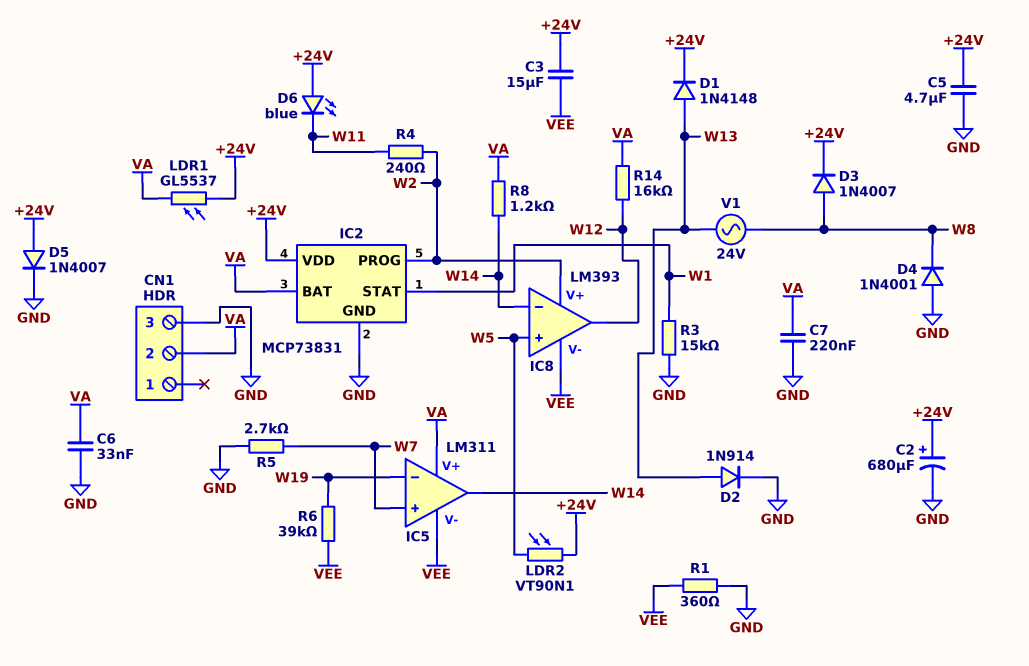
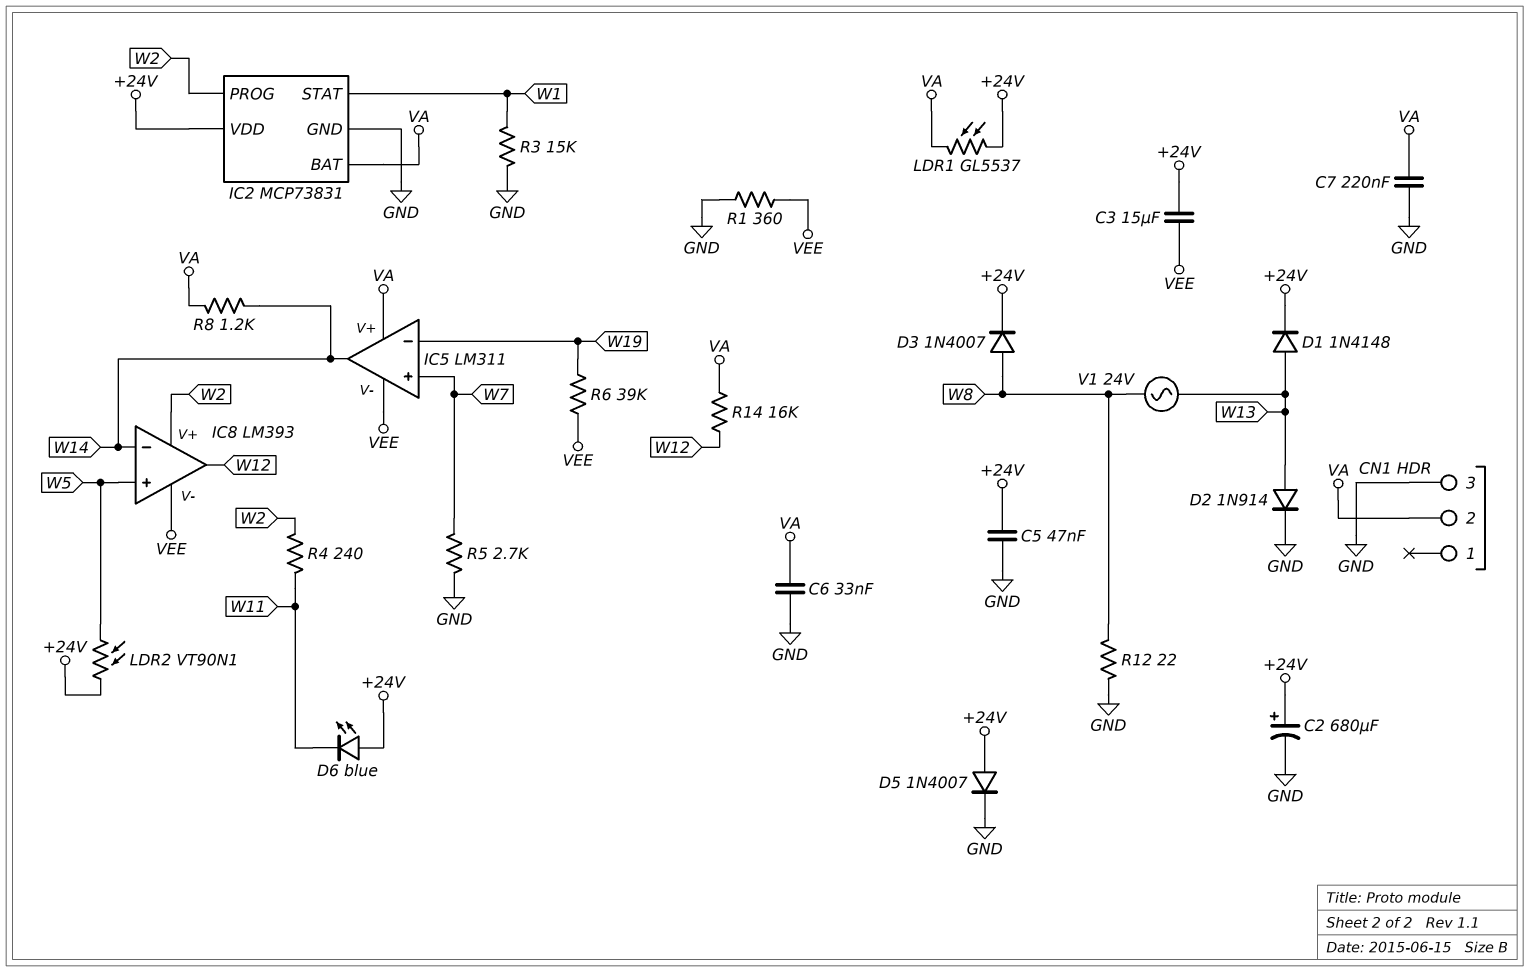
C5: 4.7uF (+24V, GND) -> 47nF (+24V, GND)
D4: diode 1N4001 (A GND, K W8) -> none
R12: none -> 22 (GND, W8)

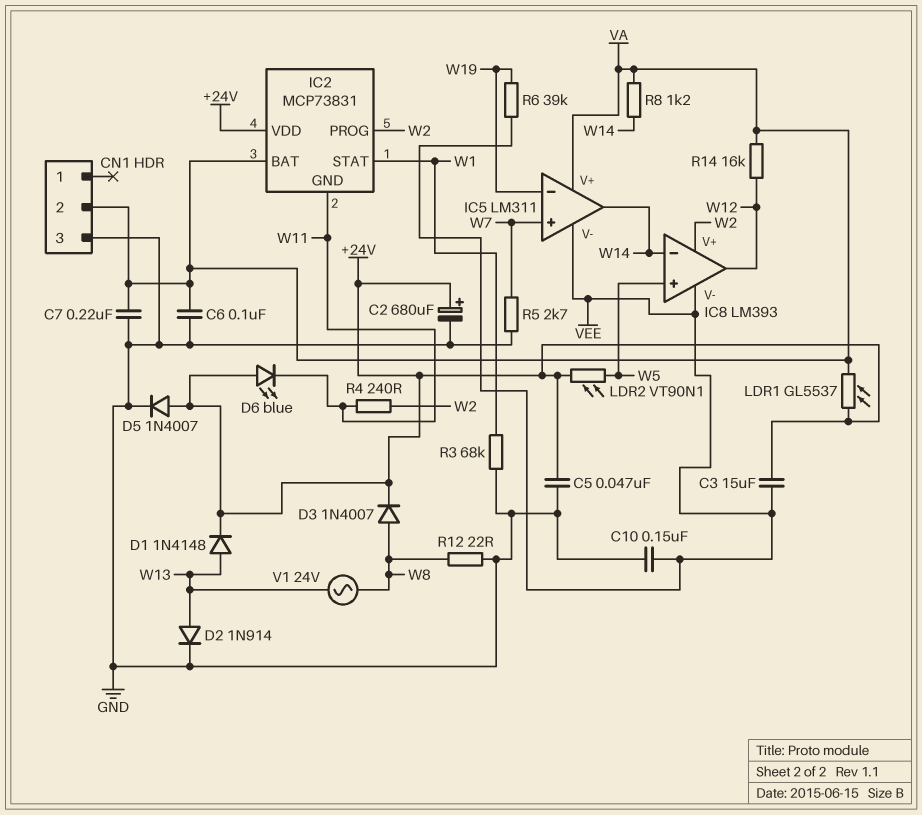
C6: 33nF (GND, VA) -> 100nF (GND, VA)
C10: none -> 150nF (GND, VEE)
IC2 pin GND: GND -> W11
R1: 360 (GND, VEE) -> none
R3: 15k (GND, W1) -> 68k (GND, W1)

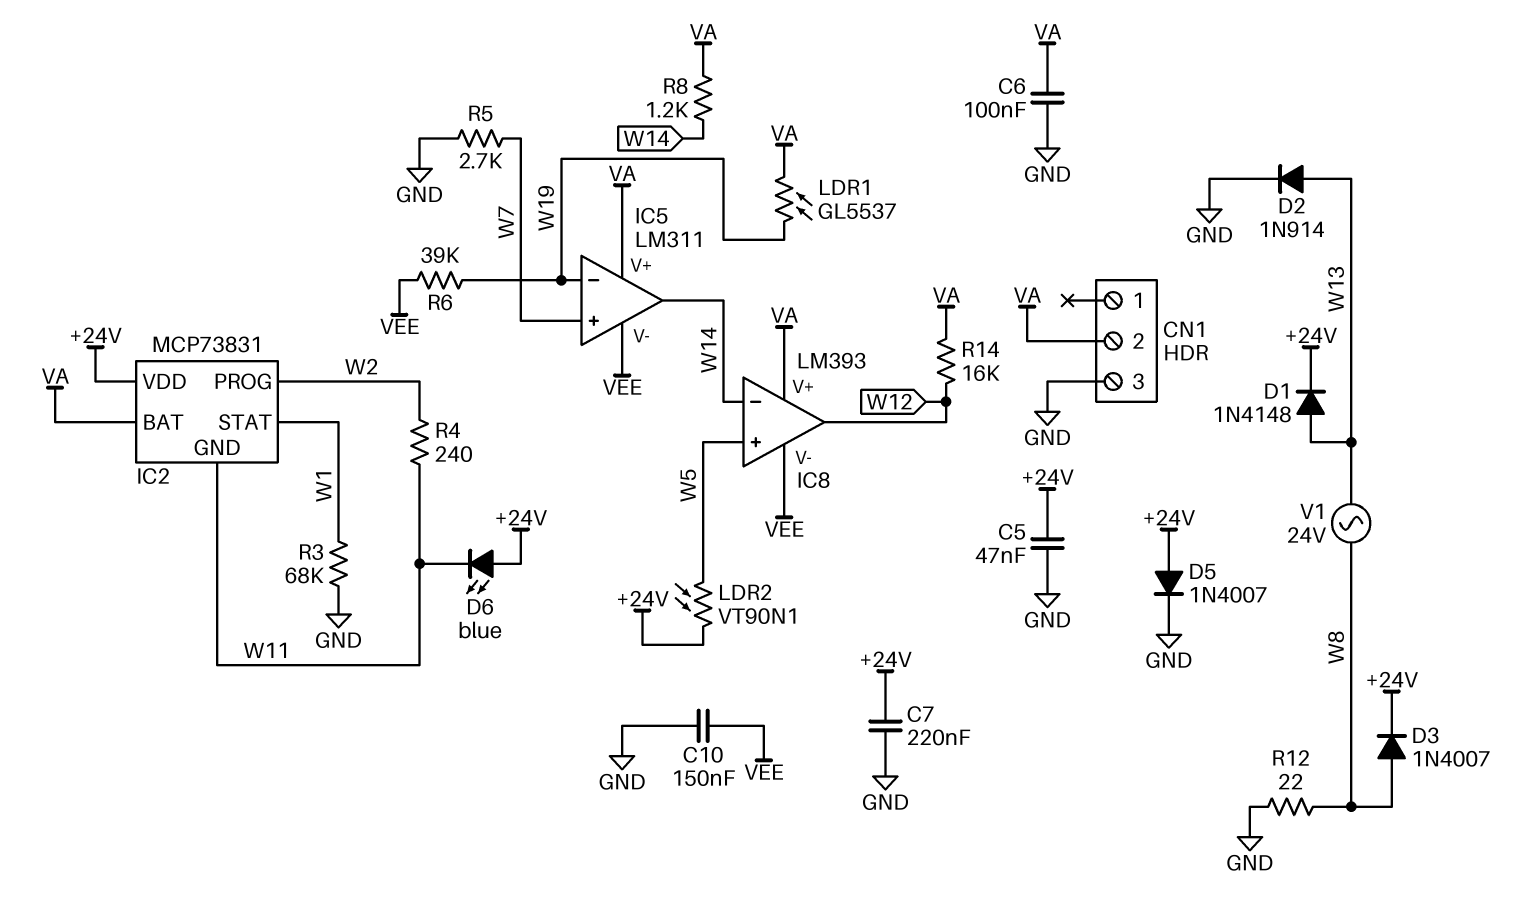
C2: 680uF (plus +24V, minus GND) -> none
C3: 15uF (+24V, VEE) -> none
C7: 220nF (GND, VA) -> 220nF (+24V, GND)
IC8 pin V+: W2 -> VA
LDR1: GL5537 (+24V, VA) -> GL5537 (VA, W19)

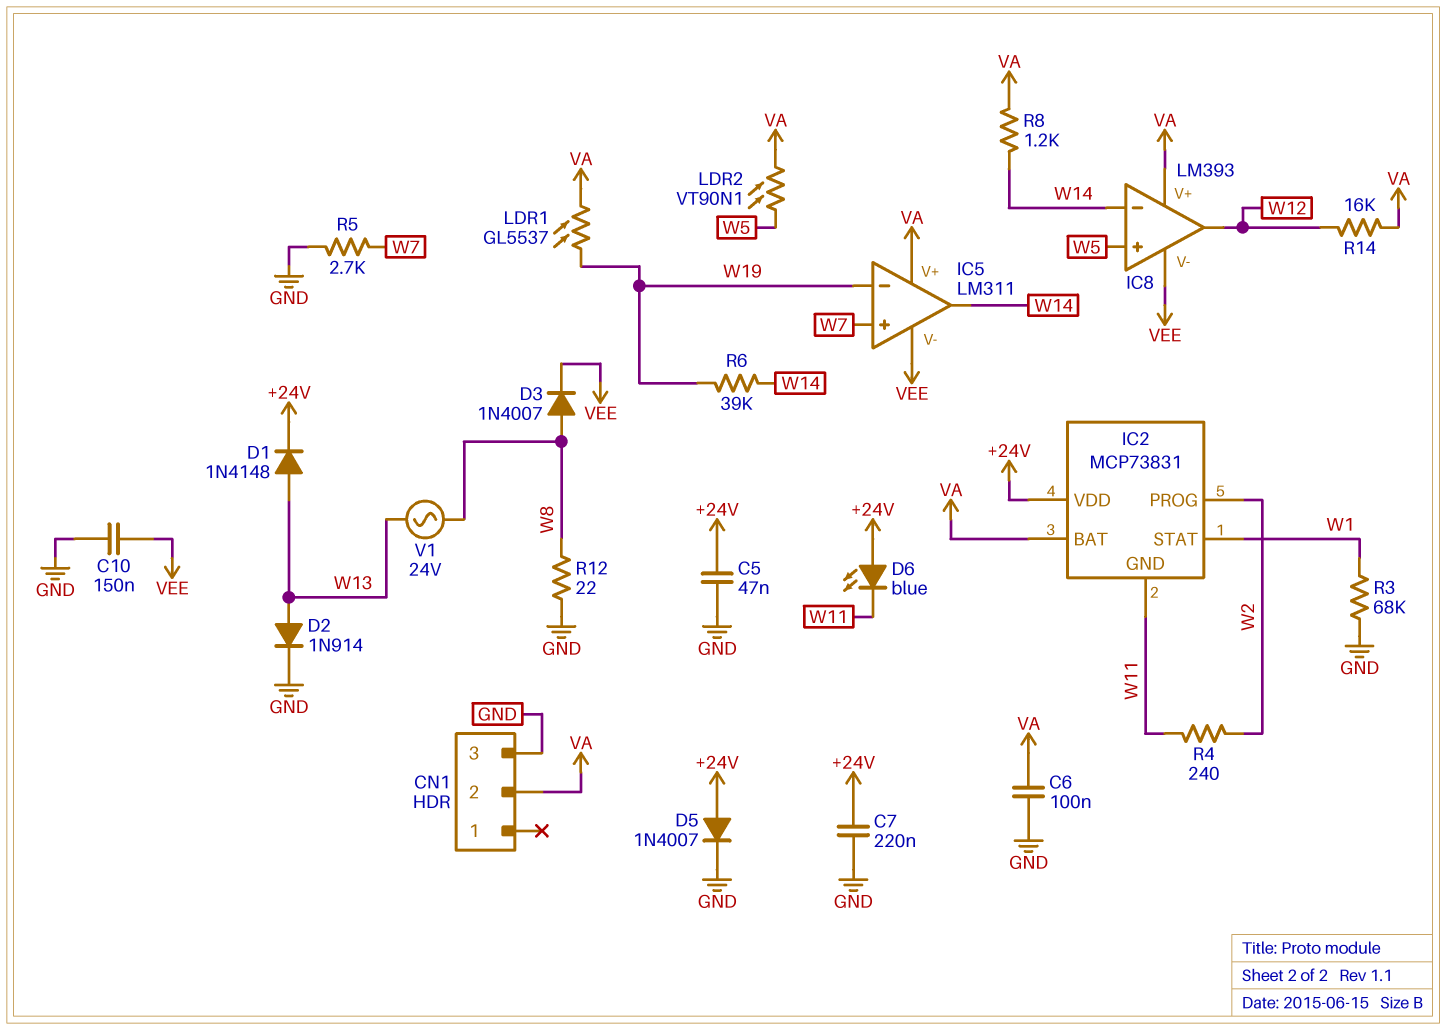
D3: diode 1N4007 (A W8, K +24V) -> diode 1N4007 (A W8, K VEE)
LDR2: VT90N1 (+24V, W5) -> VT90N1 (VA, W5)
R6: 39k (VEE, W19) -> 39k (W14, W19)

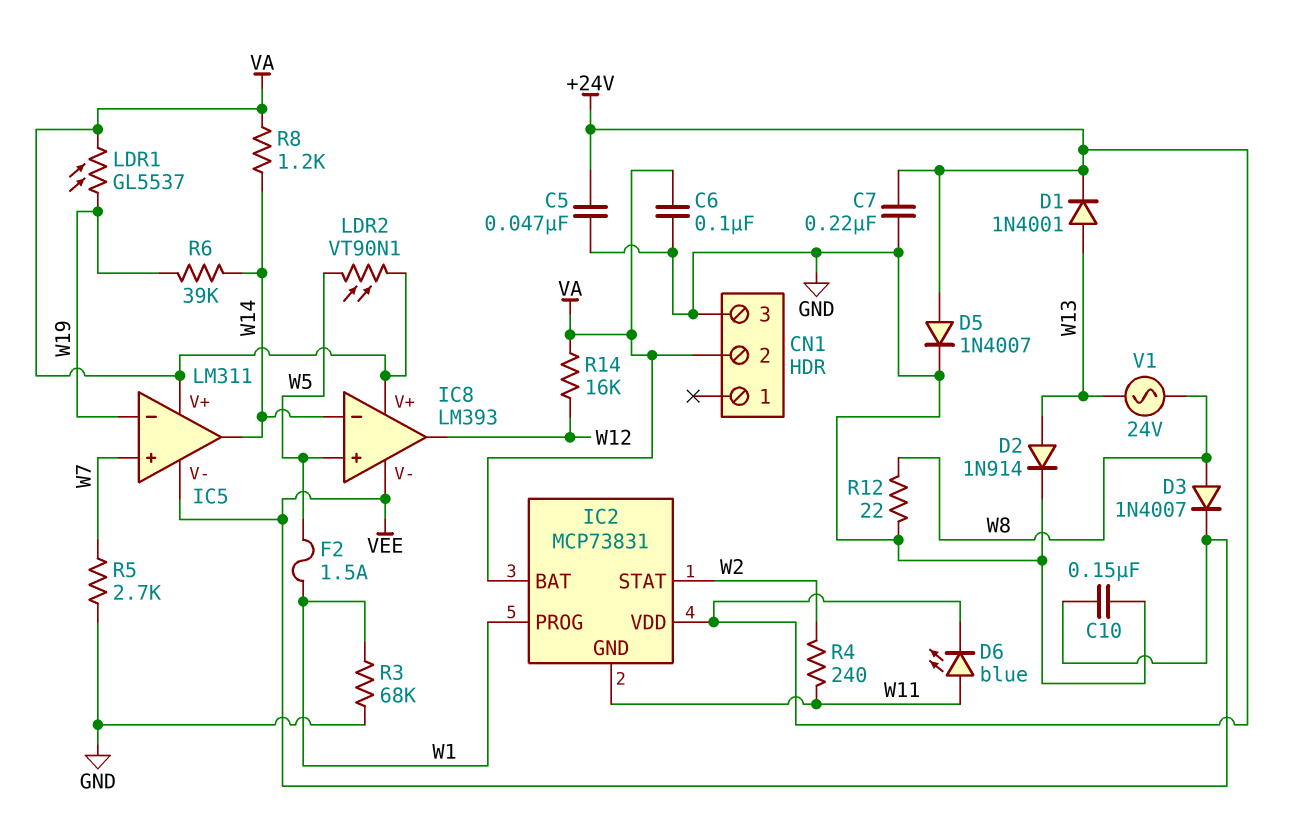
D1: diode 1N4148 (A W13, K +24V) -> diode 1N4001 (A W13, K +24V)
D6: LED blue (A +24V, K W11) -> LED blue (A W11, K +24V)
F2: none -> 1.5A (W1, W5)
IC2 pin PROG: W2 -> W1
IC2 pin STAT: W1 -> W2

